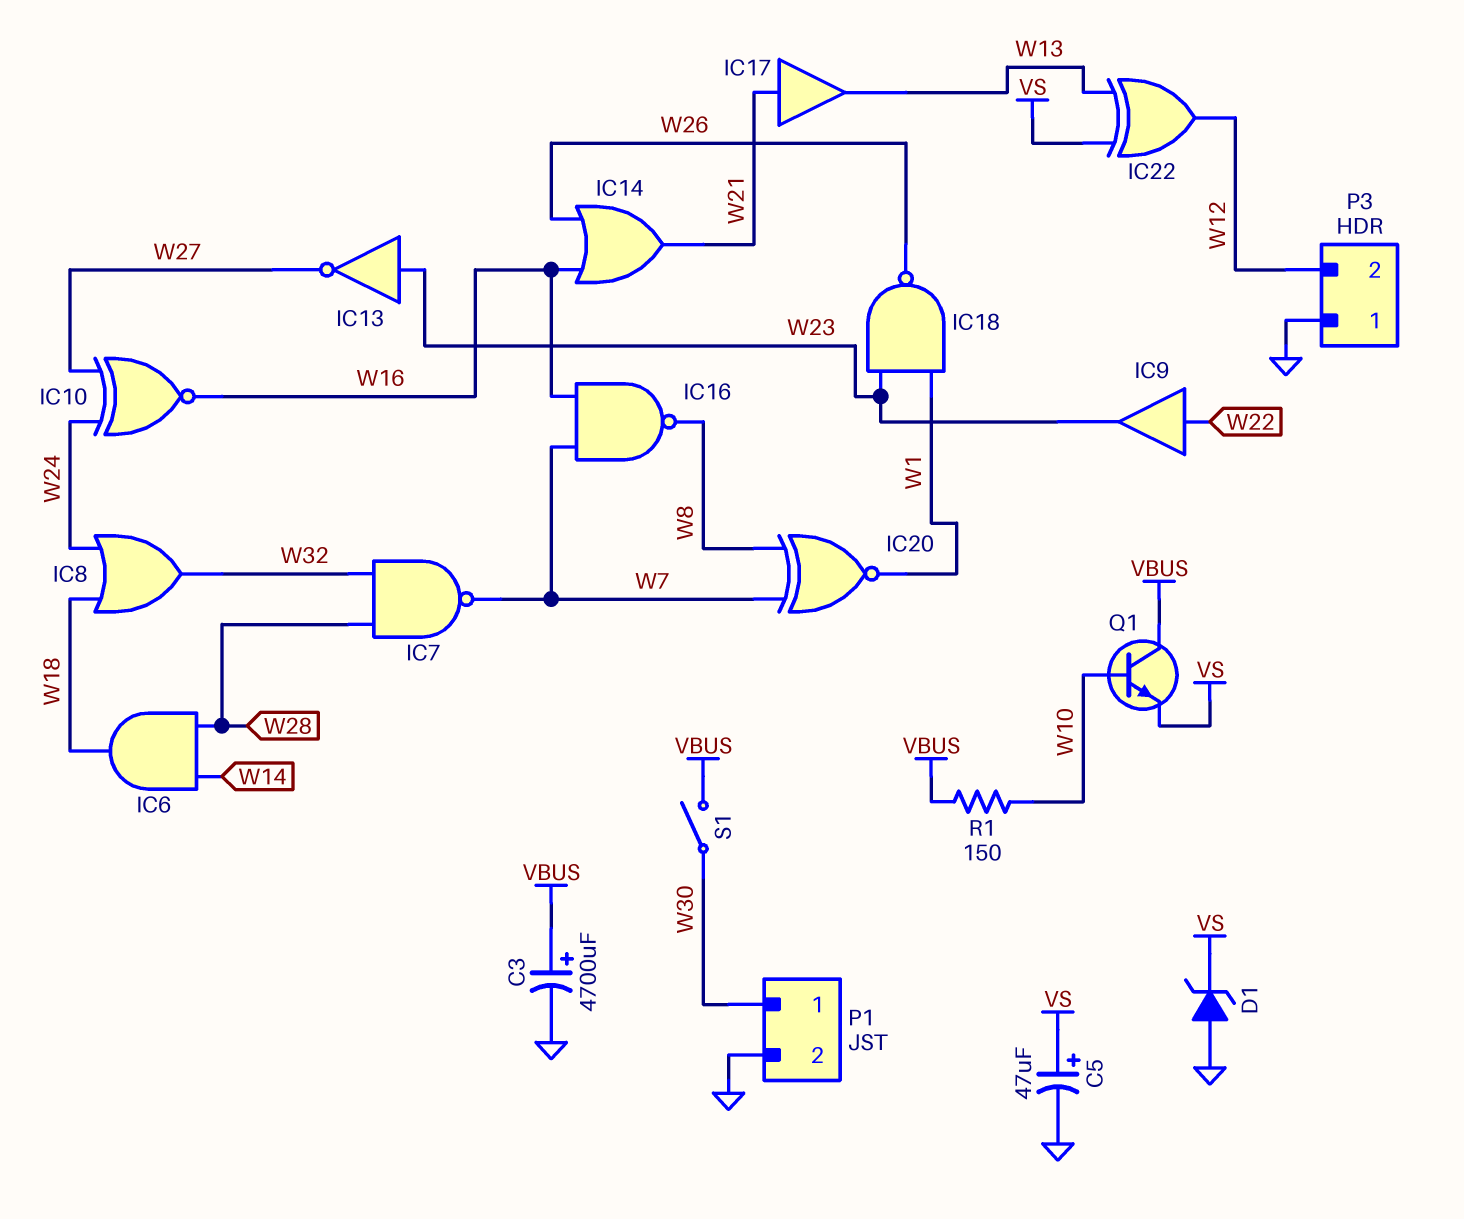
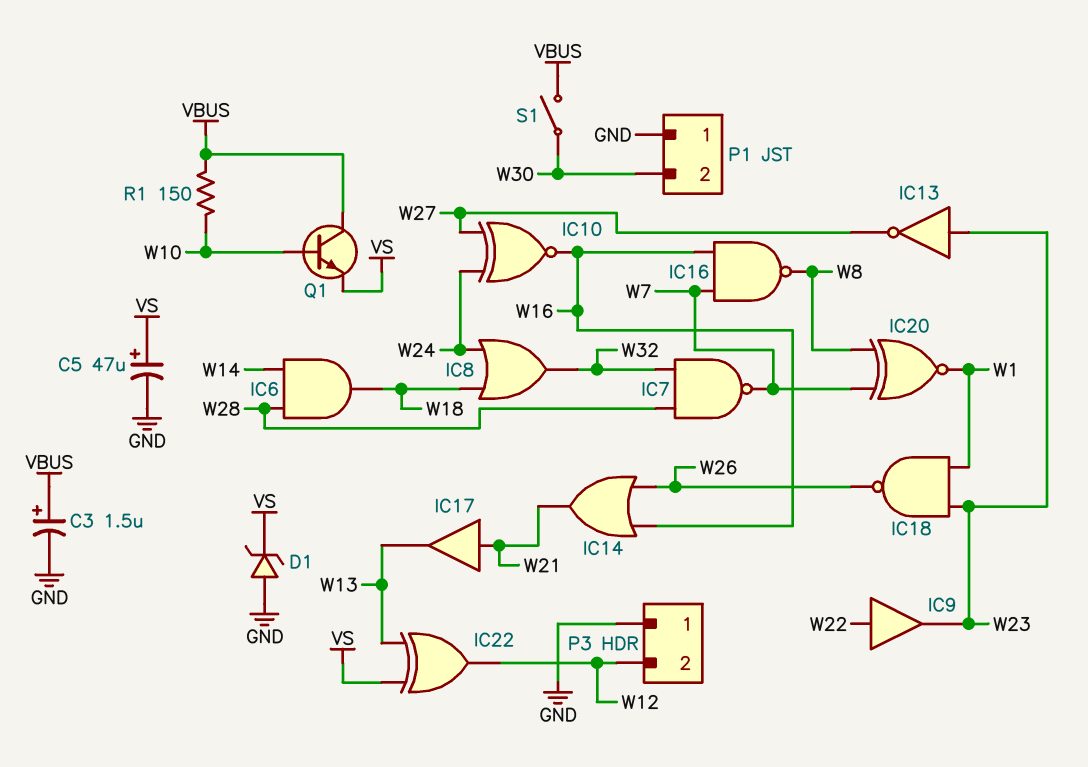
C3: 4700uF (plus VBUS, minus GND) -> 1.5uF (plus VBUS, minus GND)
P1 pin 1: W30 -> GND
P1 pin 2: GND -> W30

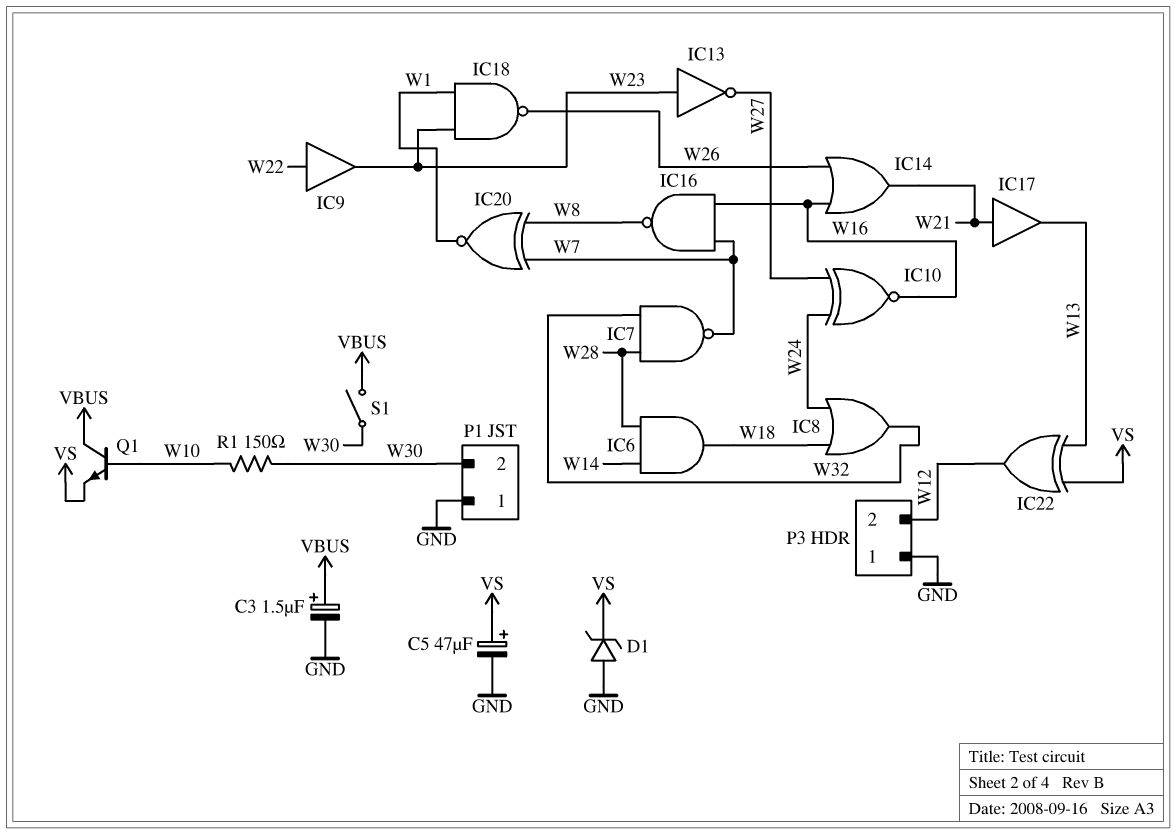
R1: 150 (VBUS, W10) -> 150 (W10, W30)

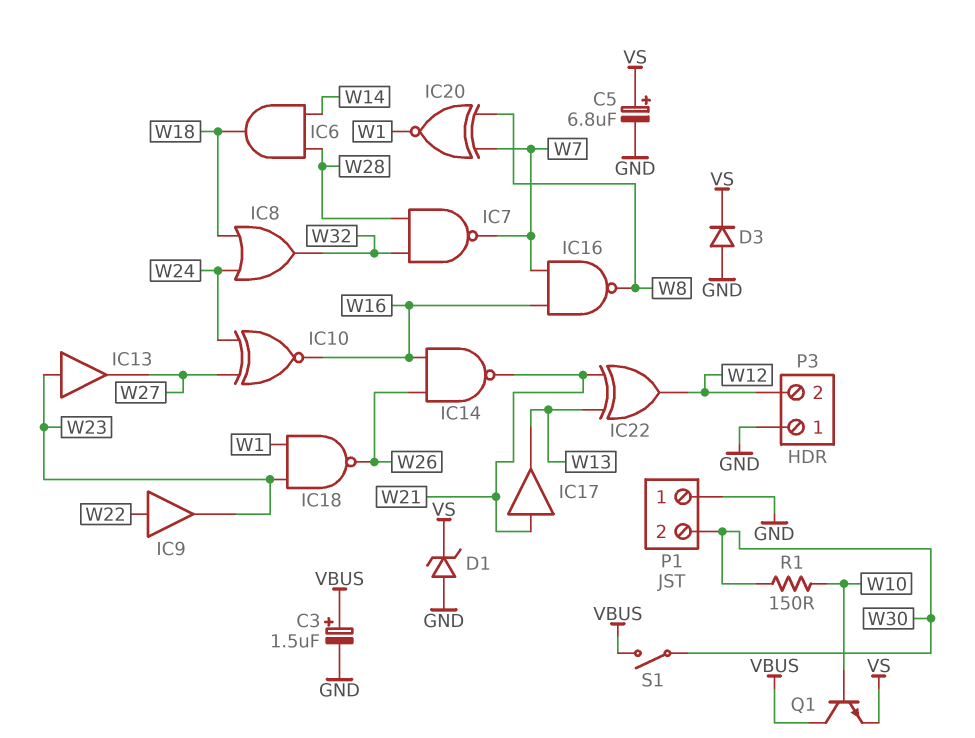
C5: 47uF (plus VS, minus GND) -> 6.8uF (plus VS, minus GND)
D3: none -> diode (A GND, K VS)
IC13: NOT (in W23, out W27) -> buffer (in W23, out W27)
IC14: OR (in W16, in W26, out W21) -> NAND (in W16, in W26, out W21)
IC22: XOR (in VS, in W13, out W12) -> XOR (in W13, in W21, out W12)

